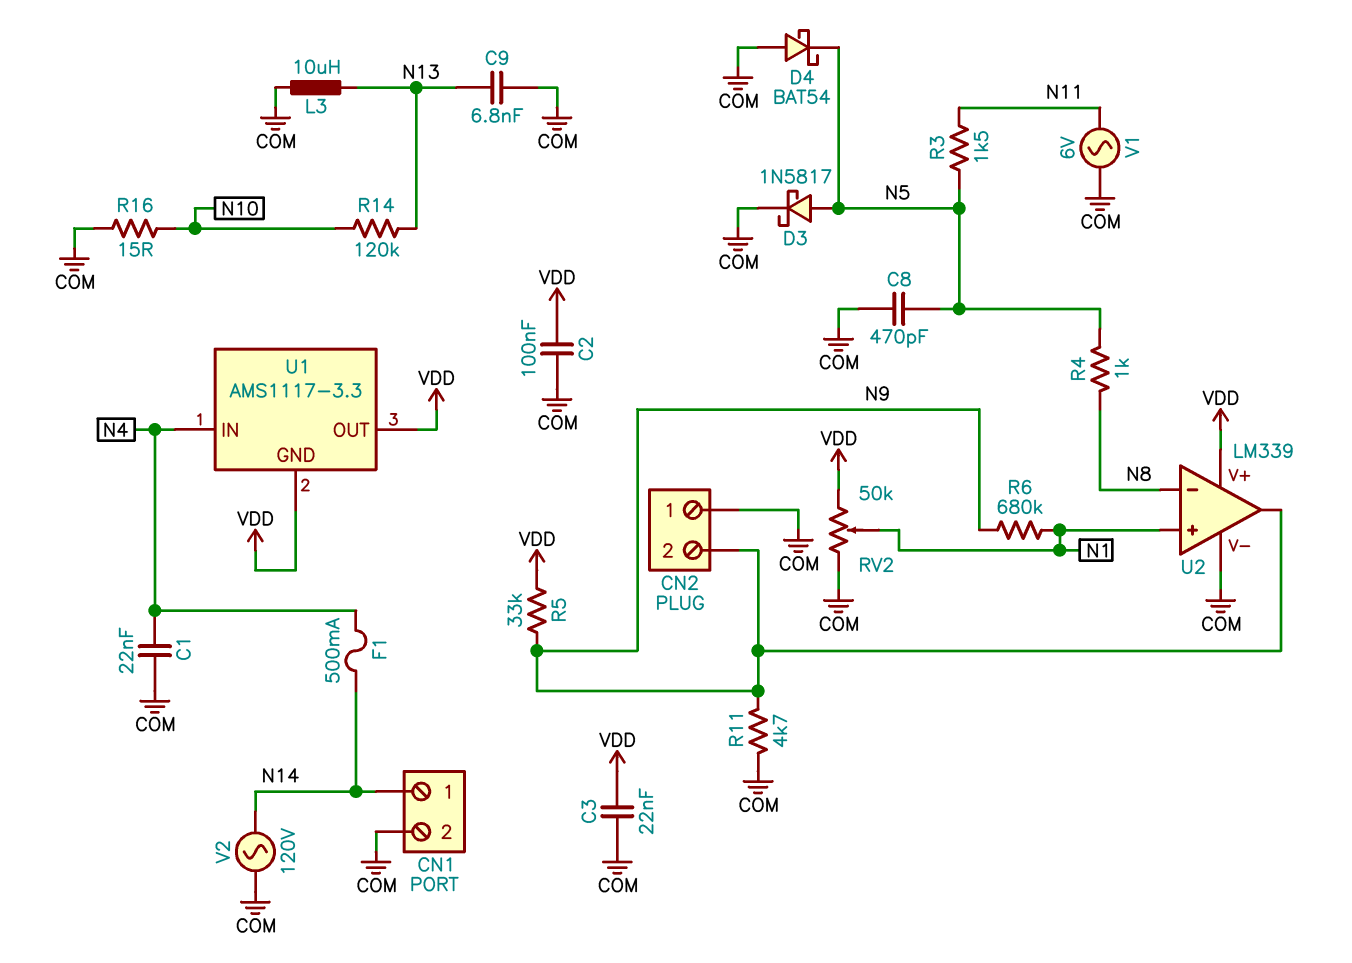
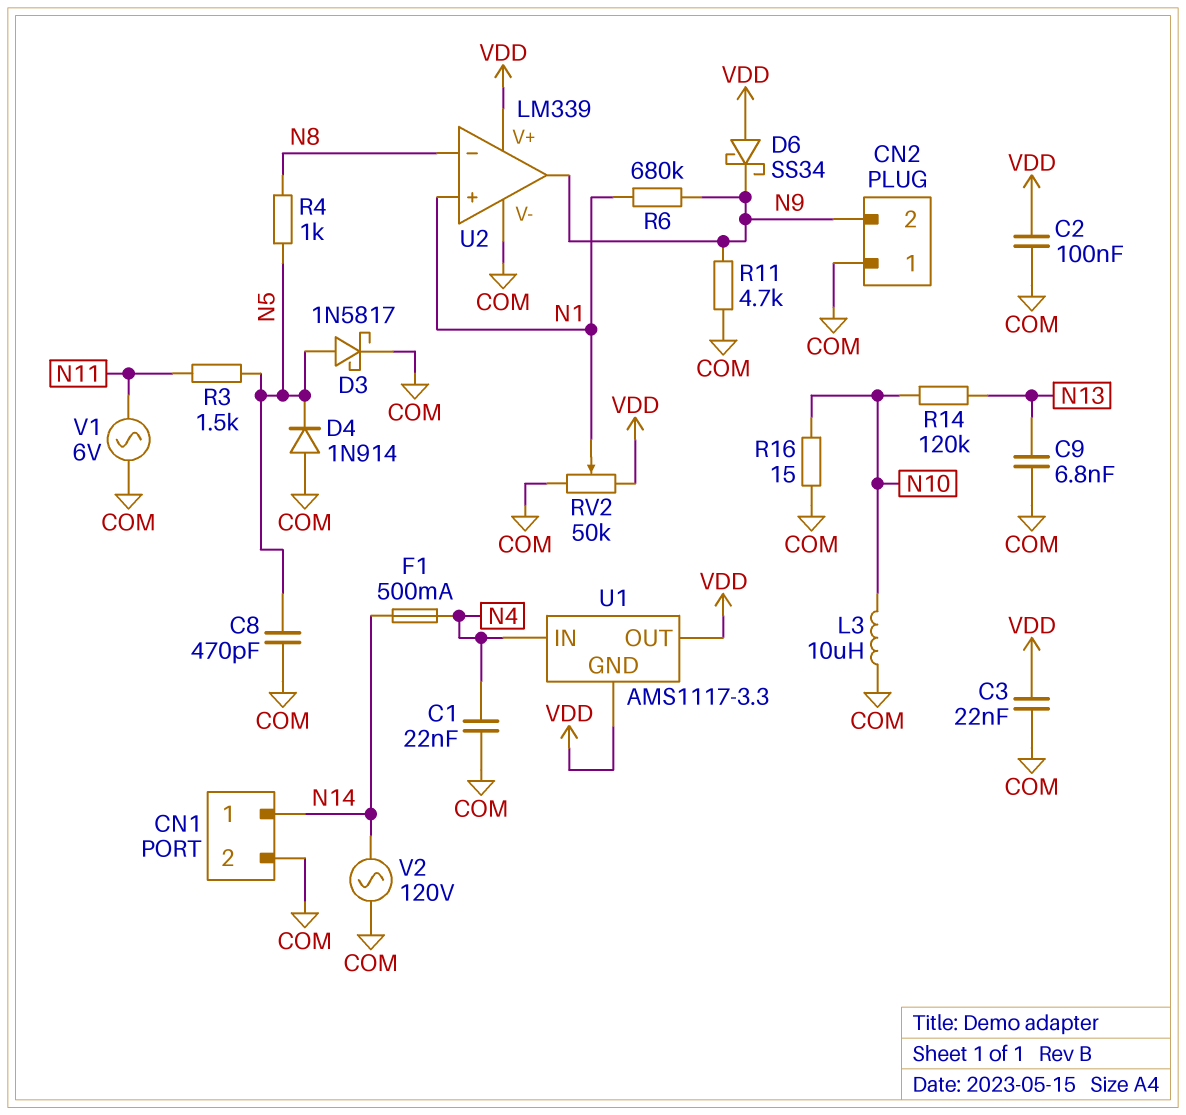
D4: schottky BAT54 (A COM, K N5) -> diode 1N914 (A COM, K N5)
D6: none -> schottky SS34 (A VDD, K N9)
L3: 10uH (COM, N13) -> 10uH (COM, N10)
R5: 33k (N9, VDD) -> none

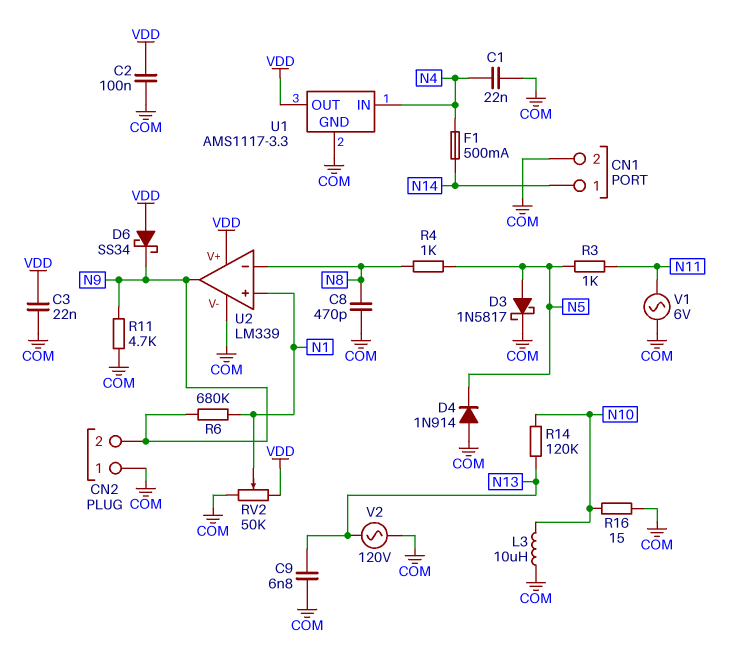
C8: 470pF (COM, N5) -> 470pF (COM, N8)
R3: 1.5k (N5, N11) -> 1k (N5, N11)
U1 pin GND: VDD -> COM
V2: AC 120V (COM, N14) -> AC 120V (COM, N13)

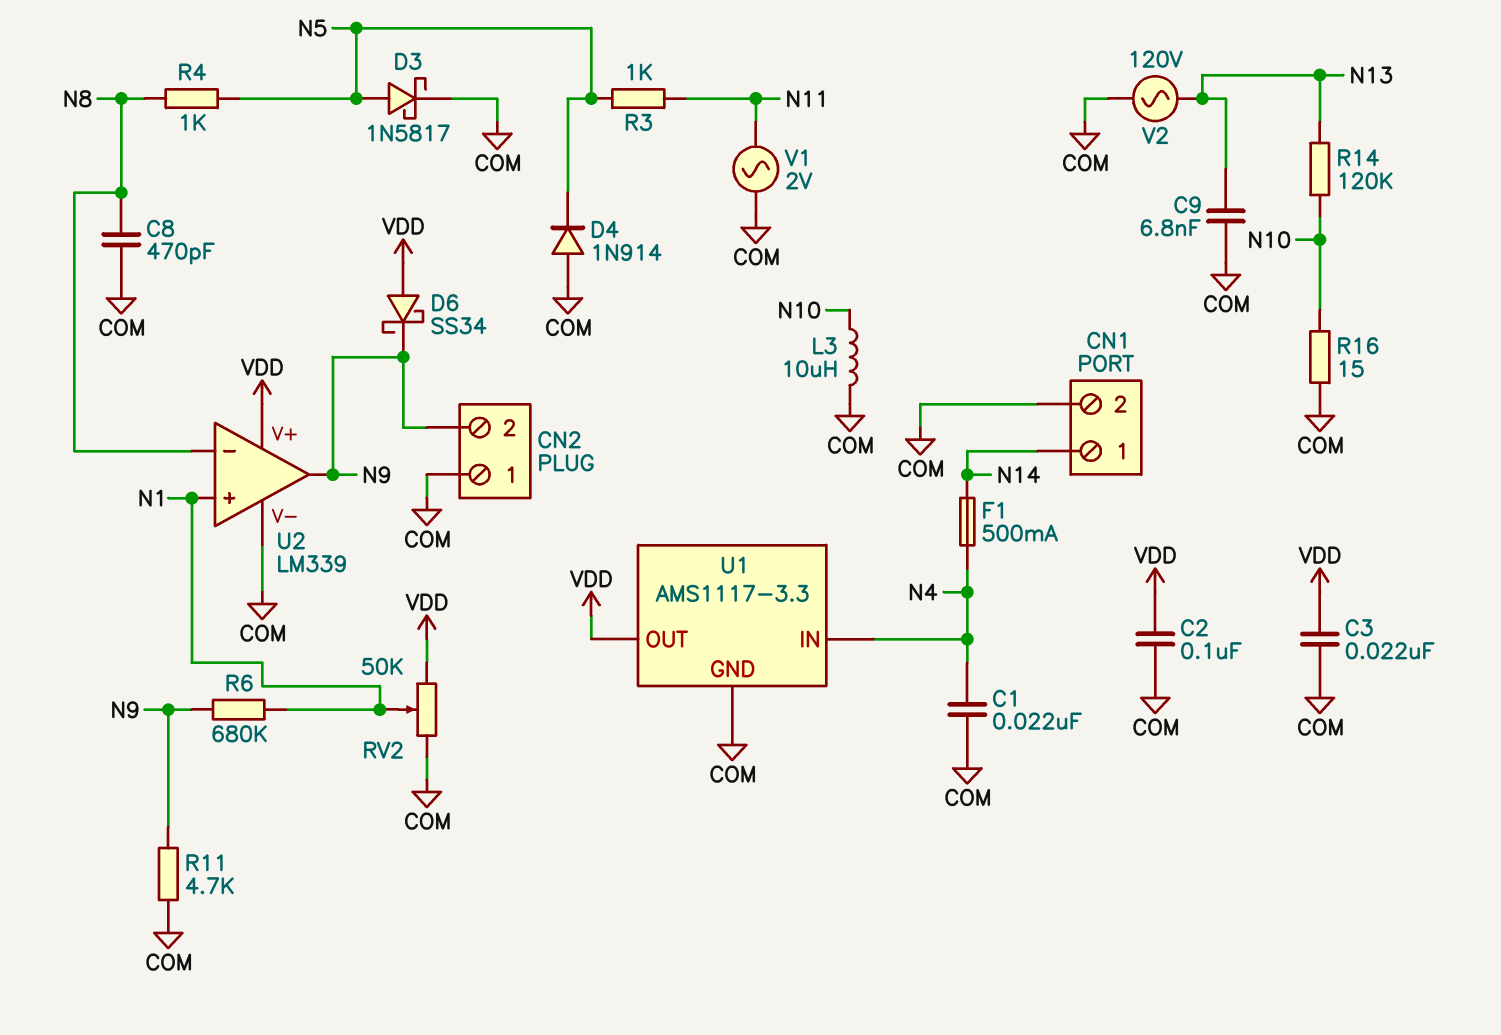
V1: AC 6V (COM, N11) -> AC 2V (COM, N11)

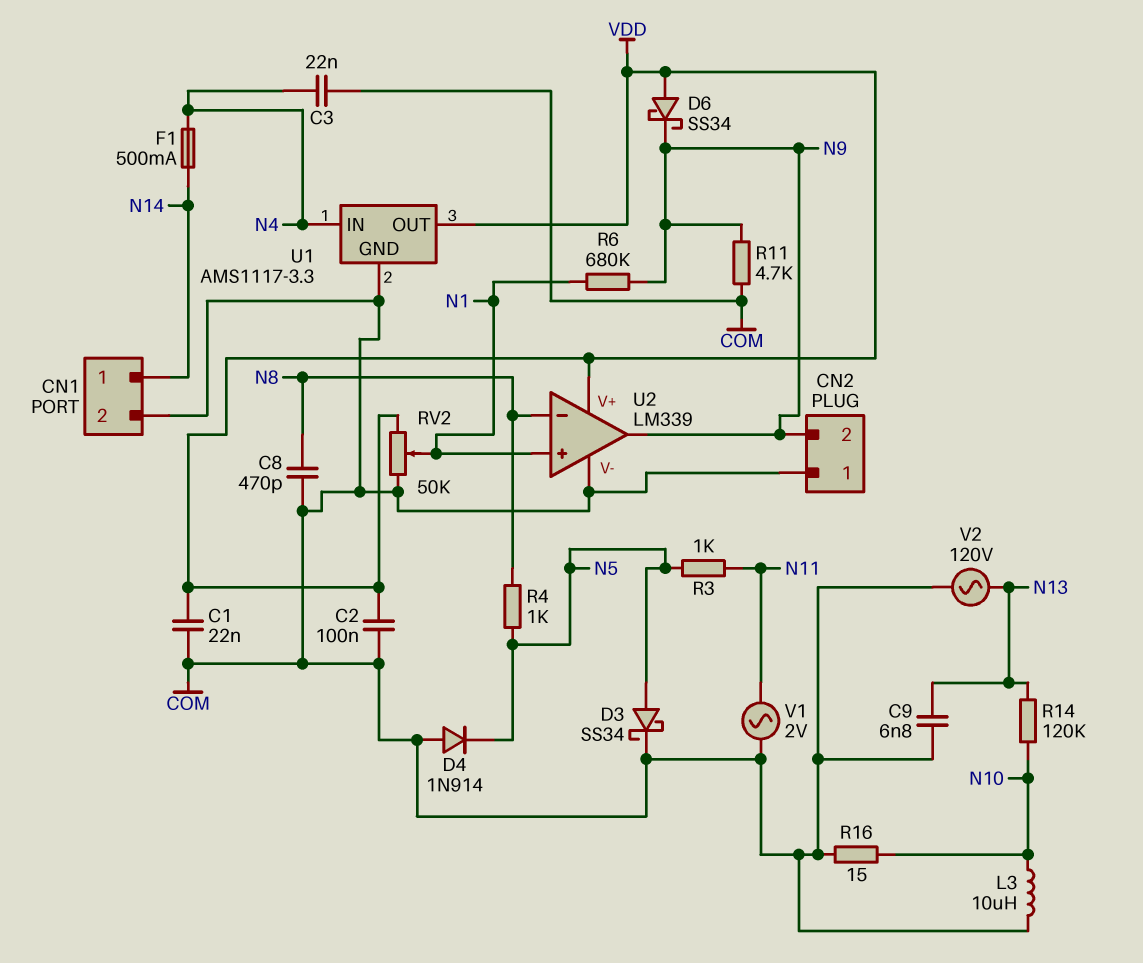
C1: 22nF (COM, N4) -> 22nF (COM, VDD)
C3: 22nF (COM, VDD) -> 22nF (COM, N4)
D3: schottky 1N5817 (A N5, K COM) -> schottky SS34 (A N5, K COM)

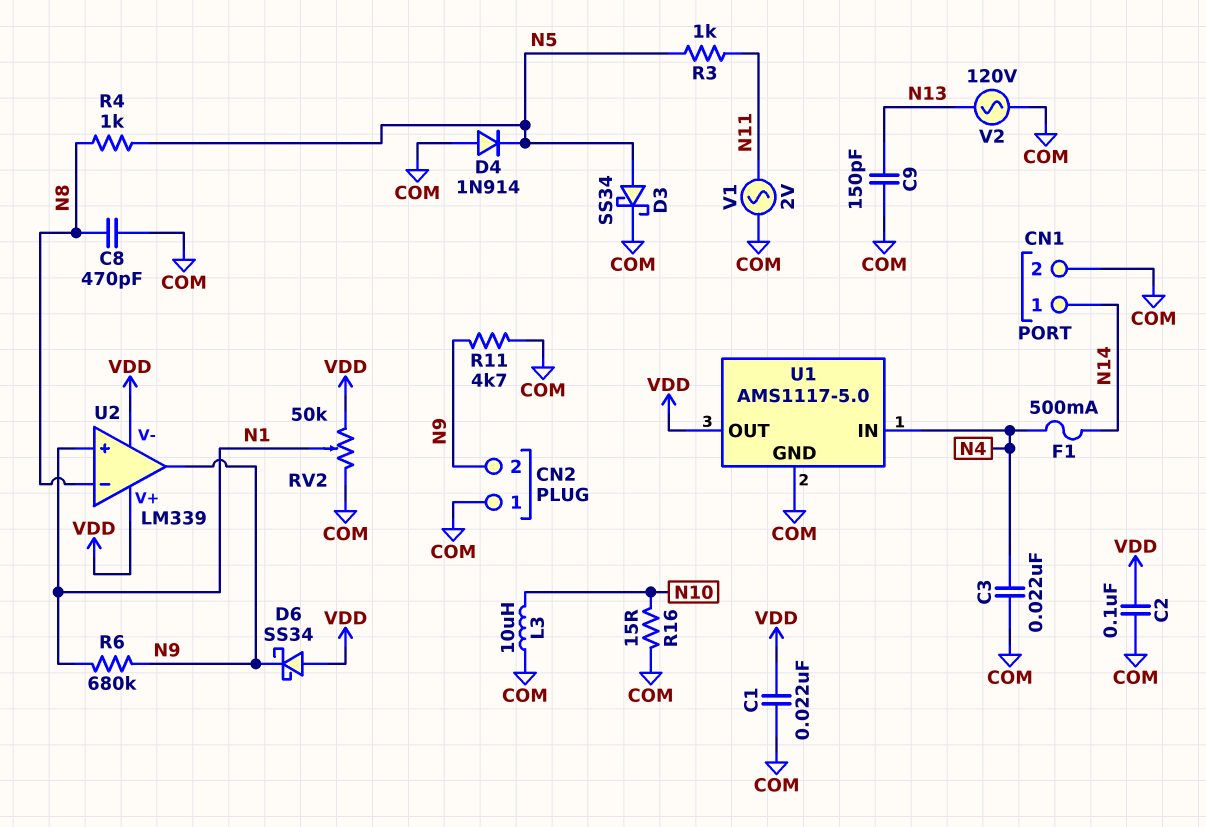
C9: 6.8nF (COM, N13) -> 150pF (COM, N13)
R14: 120k (N10, N13) -> none
U1: AMS1117-3.3 -> AMS1117-5.0
U2 pin V-: COM -> VDD

